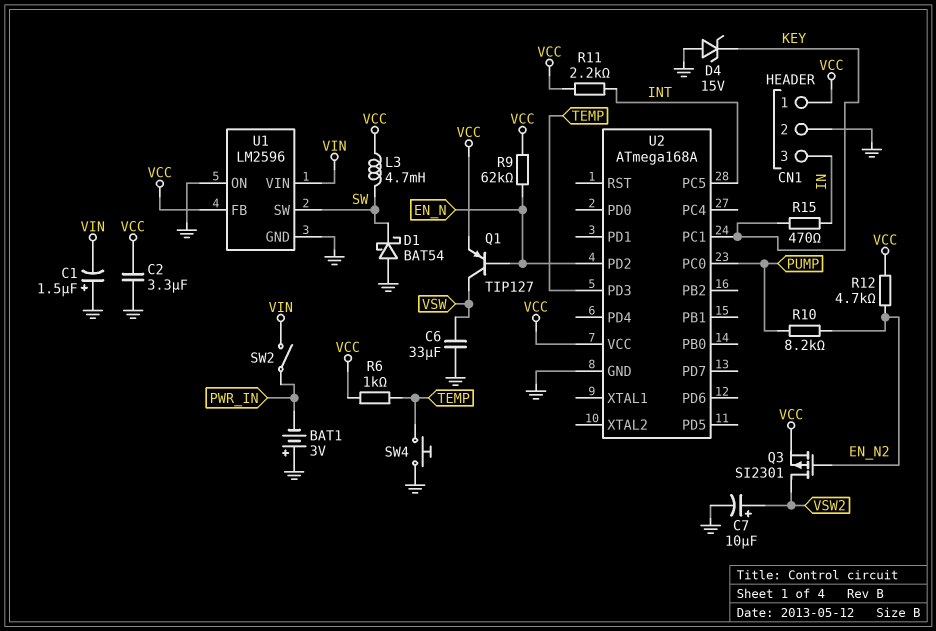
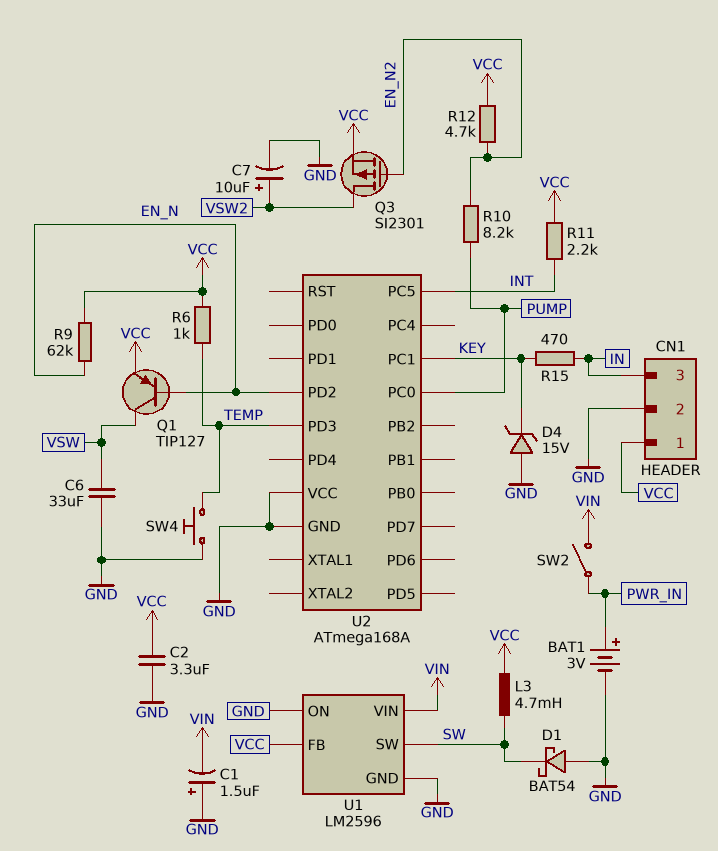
BAT1: 3V (plus GND, minus PWR_IN) -> 3V (plus PWR_IN, minus GND)
U2 pin VCC: VCC -> GND

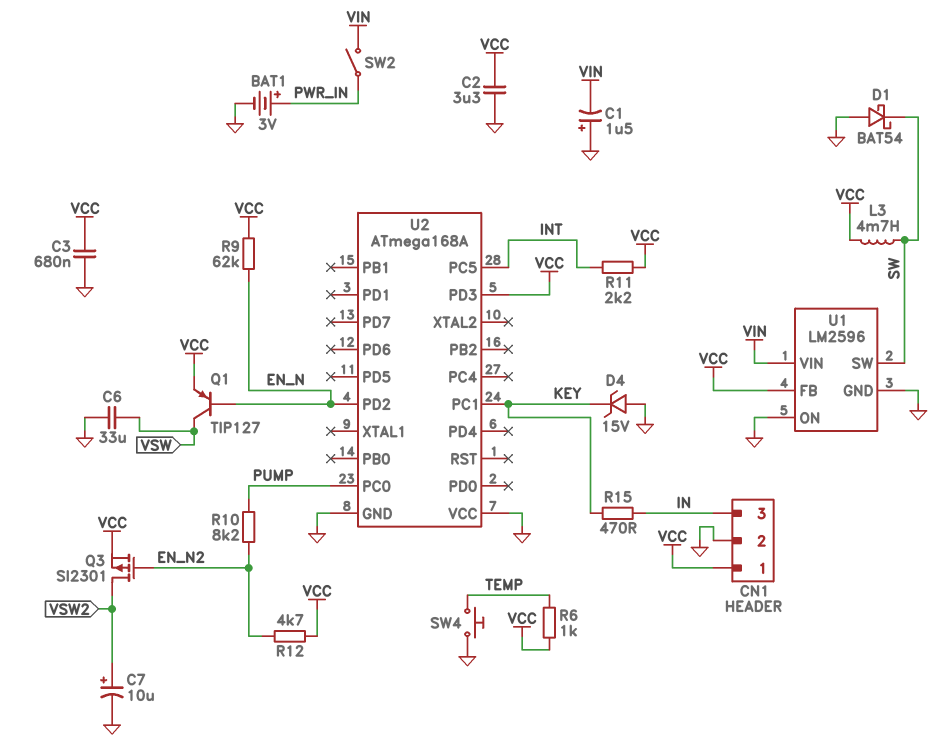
C3: none -> 680nF (GND, VCC)
U2 pin PD3: TEMP -> VCC

